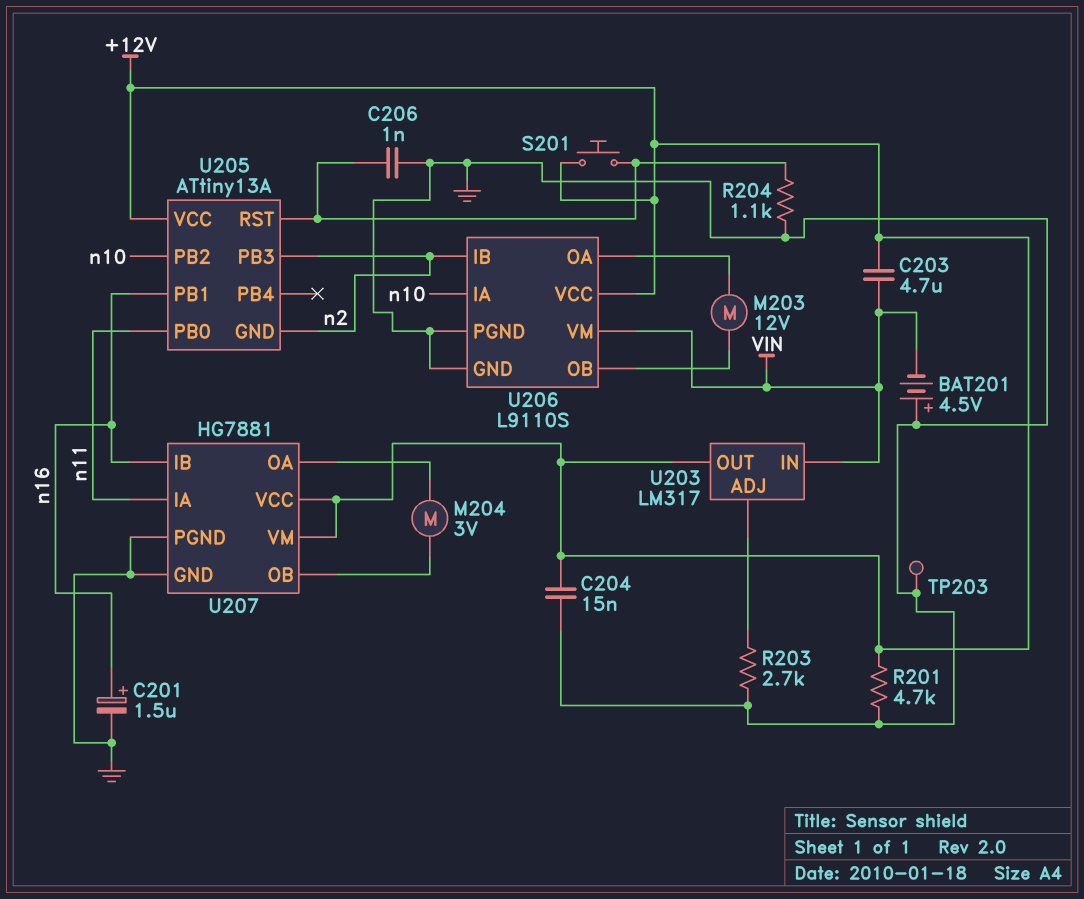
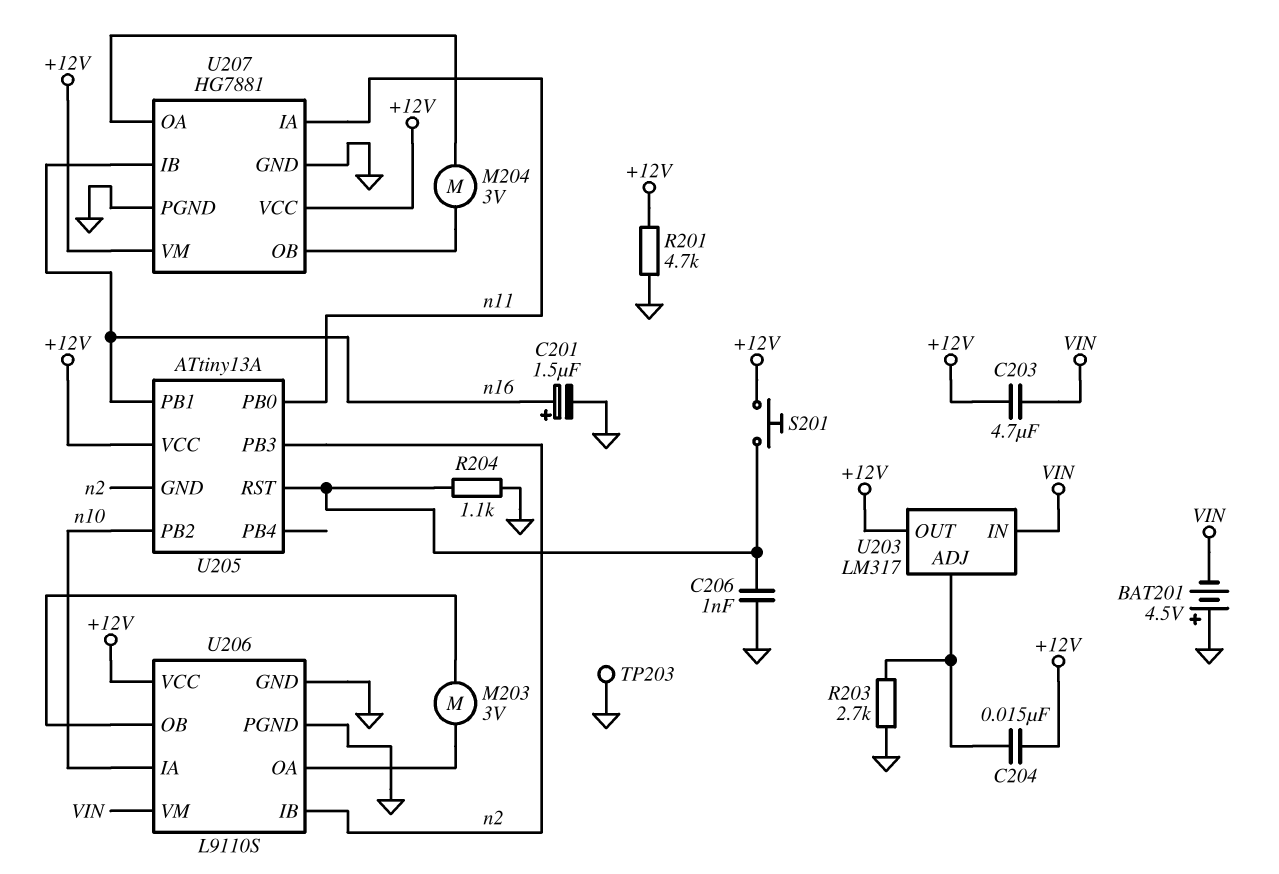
C204: 15nF (+12V, GND) -> 15nF (+12V, U203/ADJ)
M203: motor 12V (U206/OA, U206/OB) -> motor 3V (U206/OA, U206/OB)

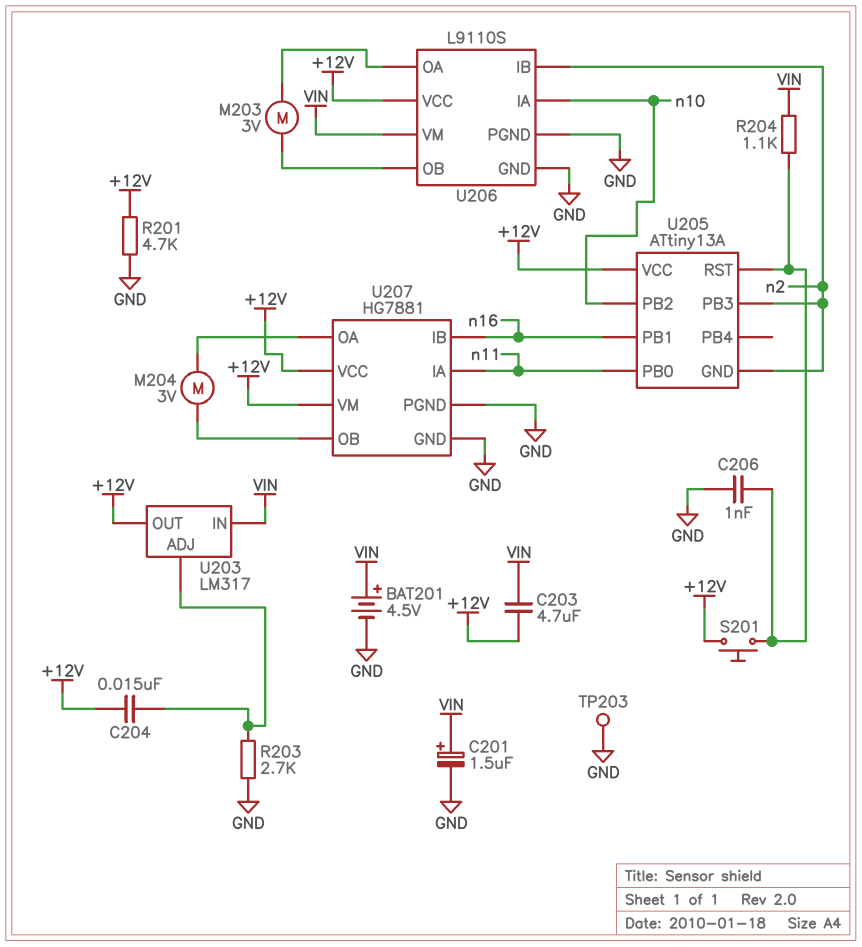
BAT201: 4.5V (plus GND, minus VIN) -> 4.5V (plus VIN, minus GND)
C201: 1.5uF (plus n16, minus GND) -> 1.5uF (plus VIN, minus GND)
R204: 1.1k (GND, U205/RST) -> 1.1k (U205/RST, VIN)

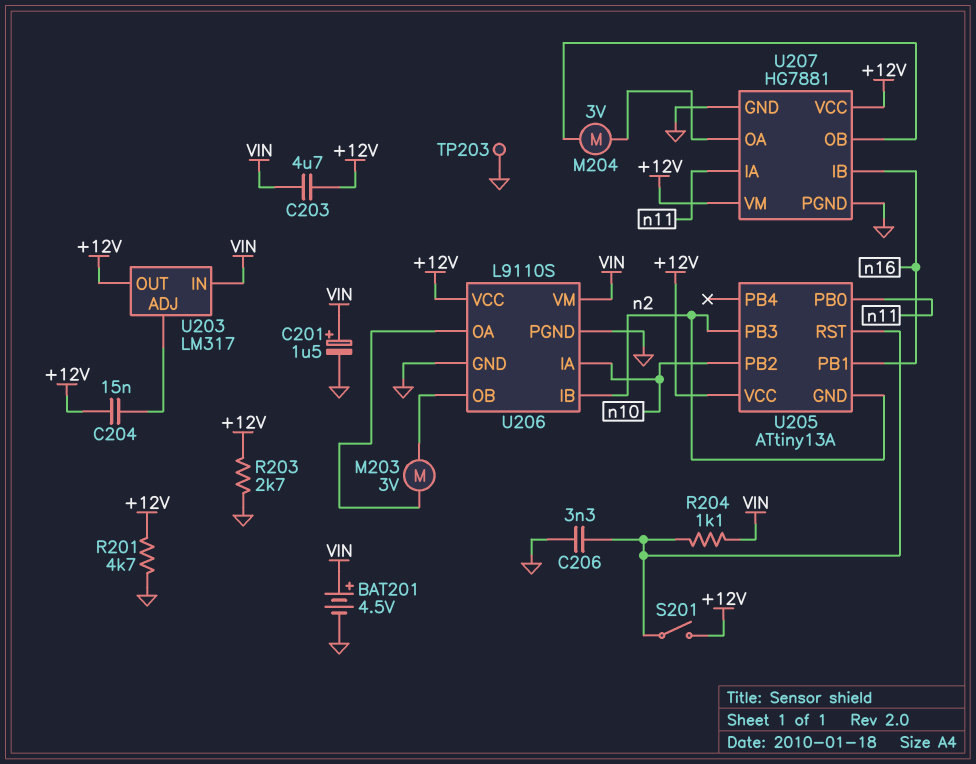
C206: 1nF (GND, U205/RST) -> 3.3nF (GND, U205/RST)
R203: 2.7k (GND, U203/ADJ) -> 2.7k (+12V, GND)
S201: button (+12V, U205/RST) -> switch (+12V, U205/RST)

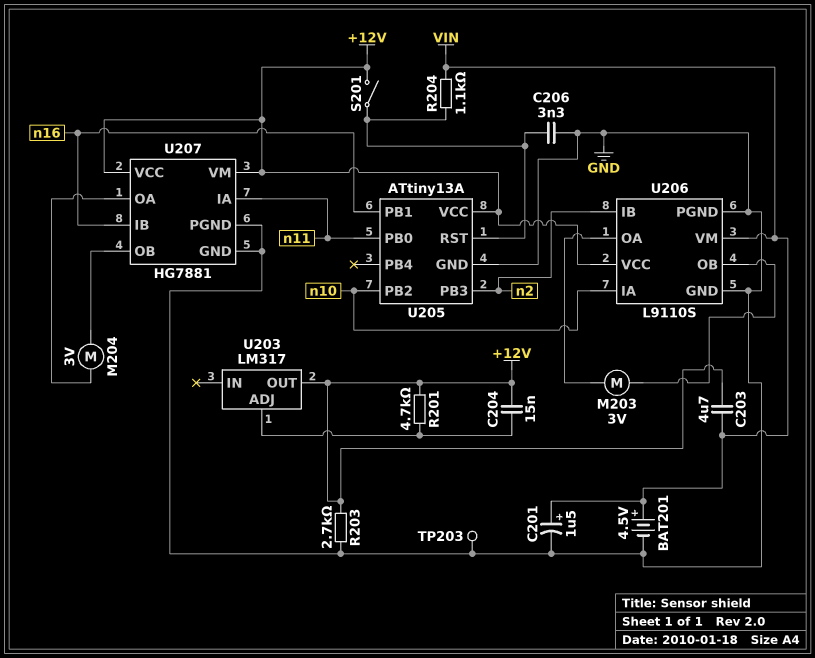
R201: 4.7k (+12V, GND) -> 4.7k (+12V, U203/ADJ)
U203 pin IN: VIN -> none
U205 pin GND: n2 -> GND

